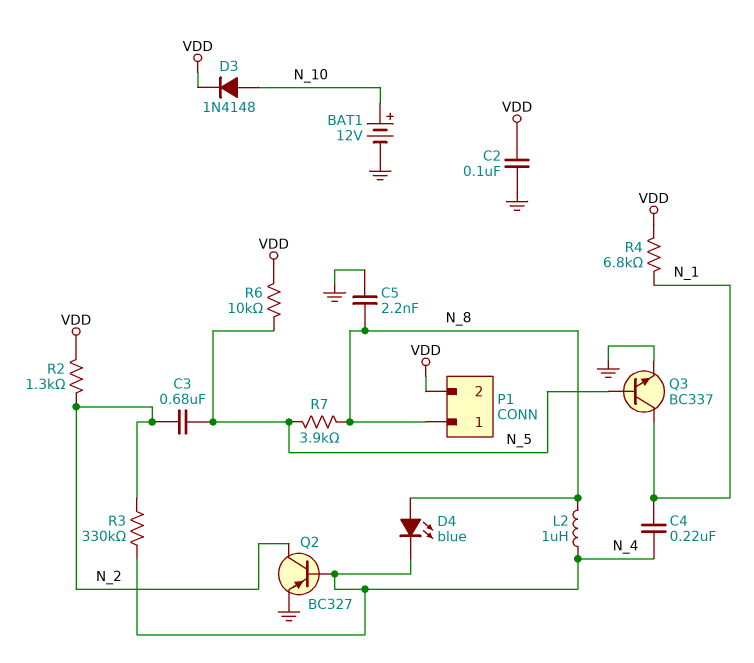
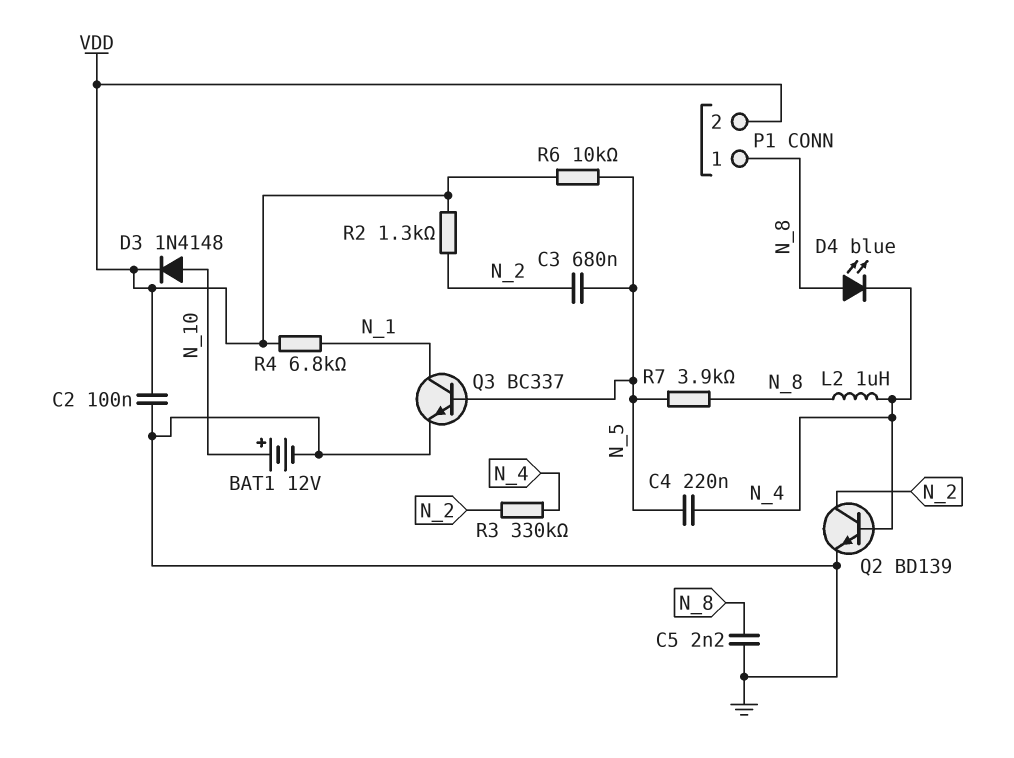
C4: 220nF (N_1, N_4) -> 220nF (N_4, N_5)
Q2: PNP BC327 (B N_4, C N_2, E GND) -> NPN BD139 (B N_4, C N_2, E GND)

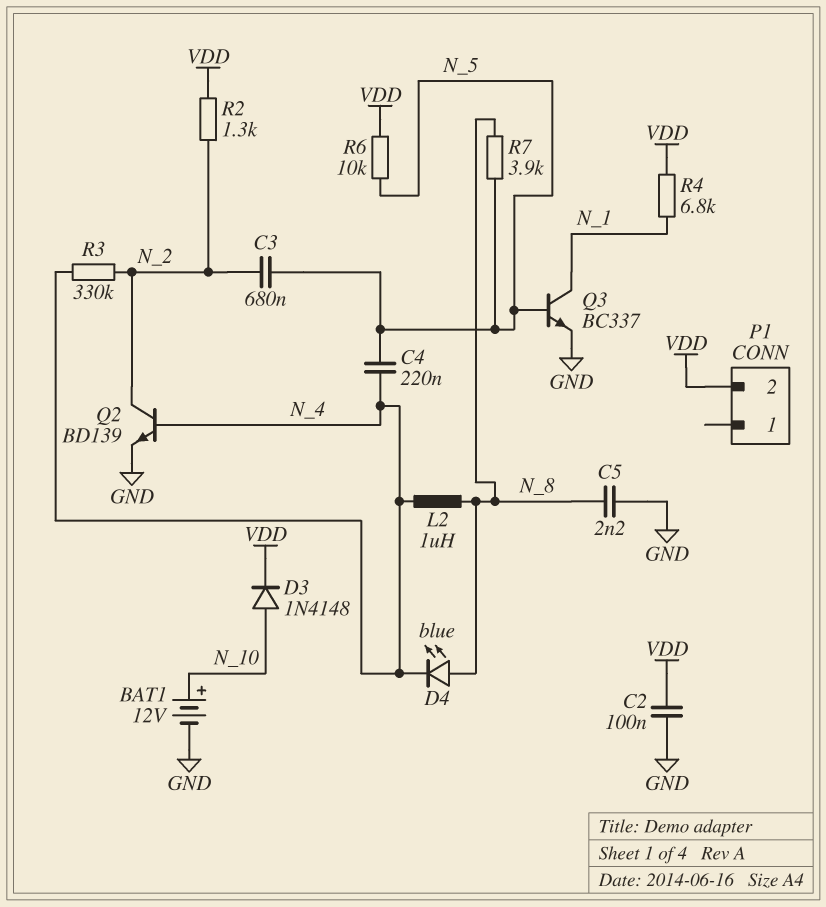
P1 pin 1: N_8 -> none

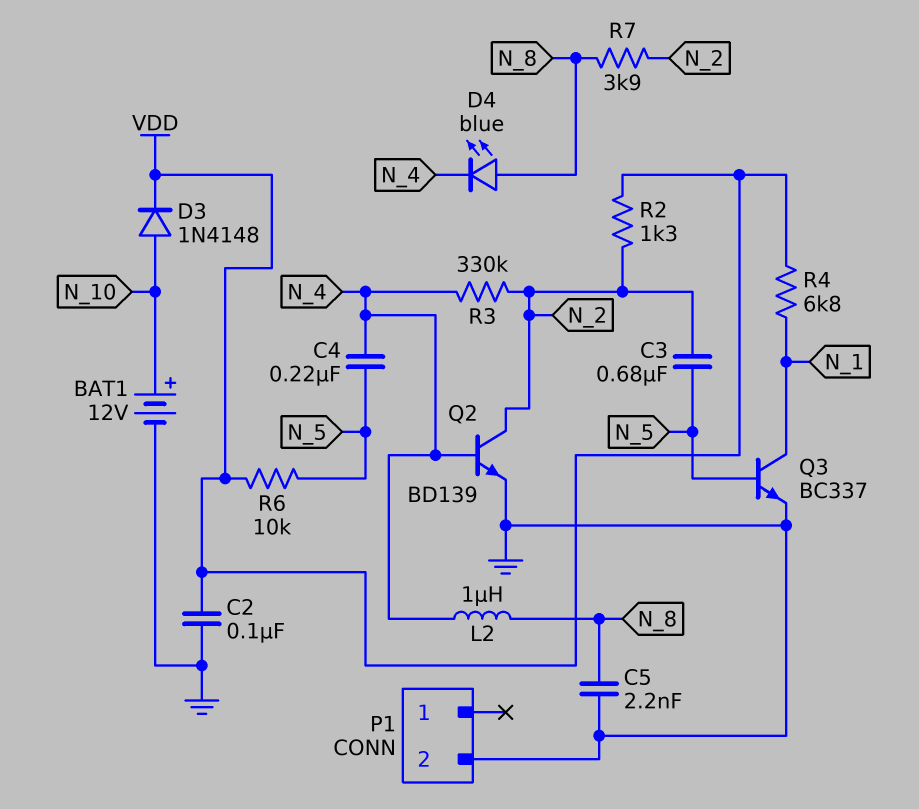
P1 pin 2: VDD -> GND
R7: 3.9k (N_5, N_8) -> 3.9k (N_2, N_8)

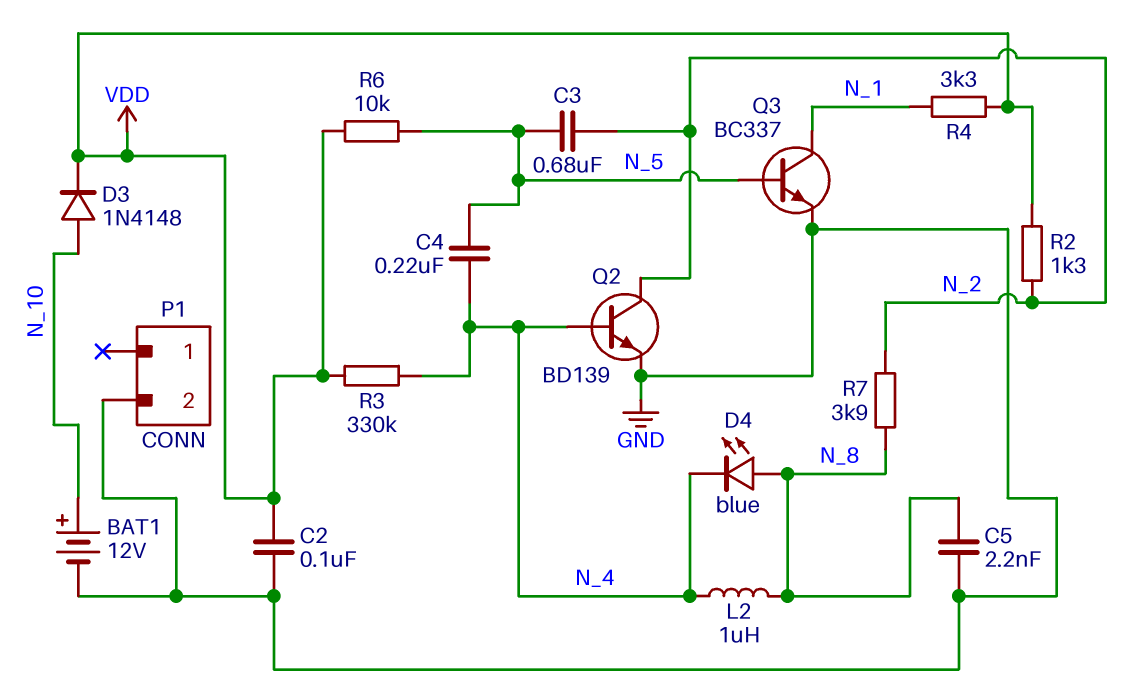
R3: 330k (N_2, N_4) -> 330k (N_4, VDD)
R4: 6.8k (N_1, VDD) -> 3.3k (N_1, VDD)

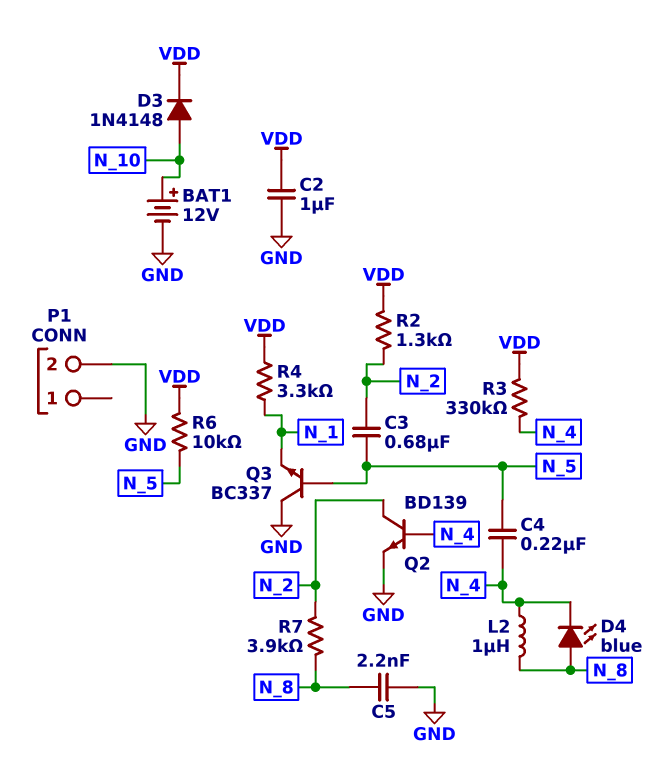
C2: 100nF (GND, VDD) -> 1uF (GND, VDD)
Q3: NPN BC337 (B N_5, C N_1, E GND) -> NPN BC337 (B N_5, C GND, E N_1)

